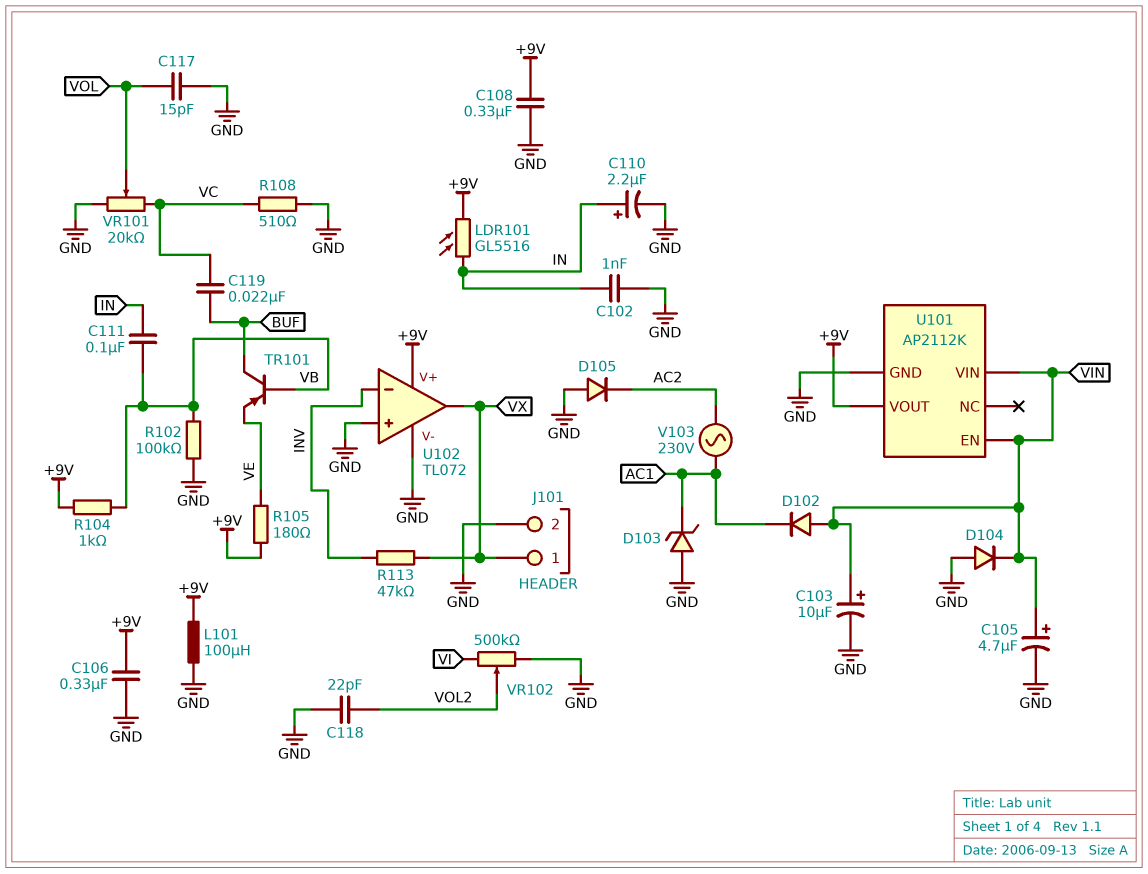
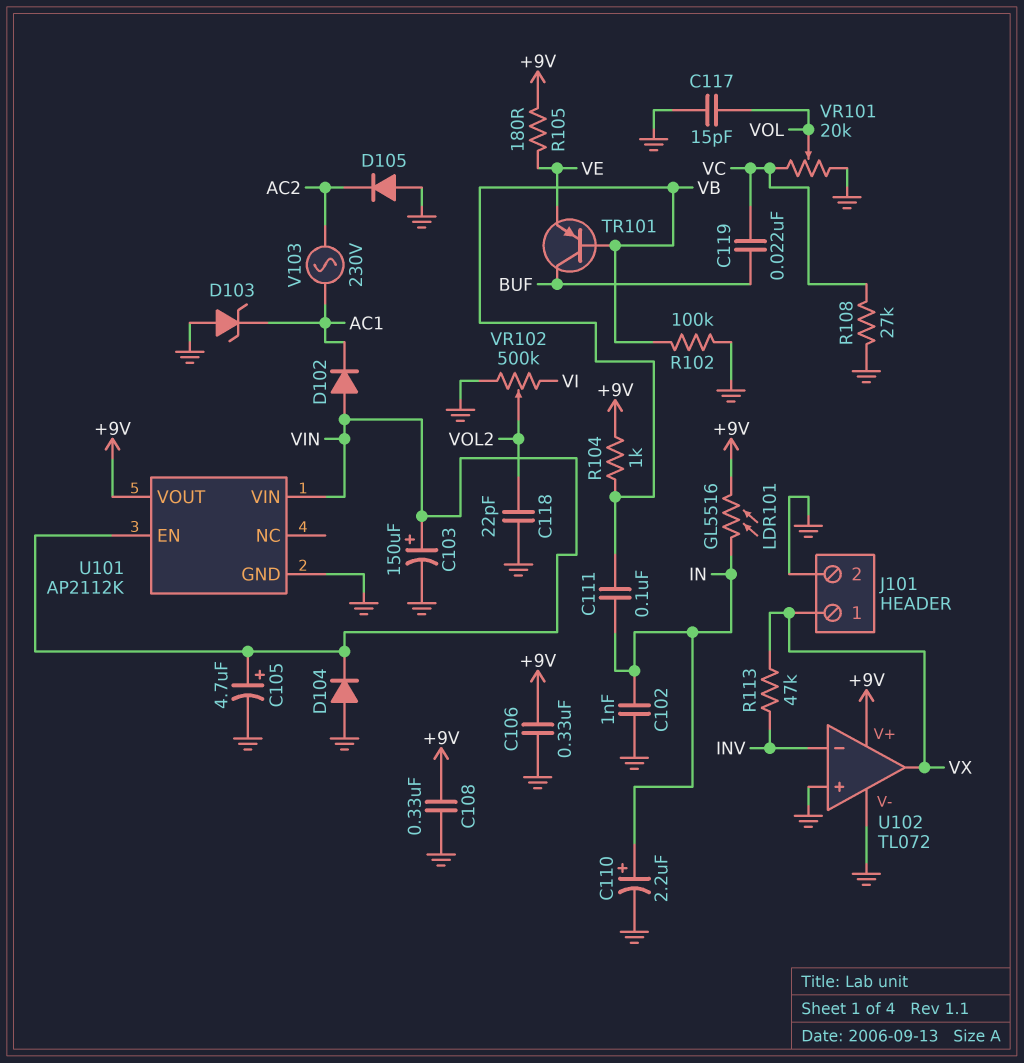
C103: 10uF (plus VIN, minus GND) -> 150uF (plus VIN, minus GND)
L101: 100uH (+9V, GND) -> none
R108: 510 (GND, VC) -> 27k (GND, VC)

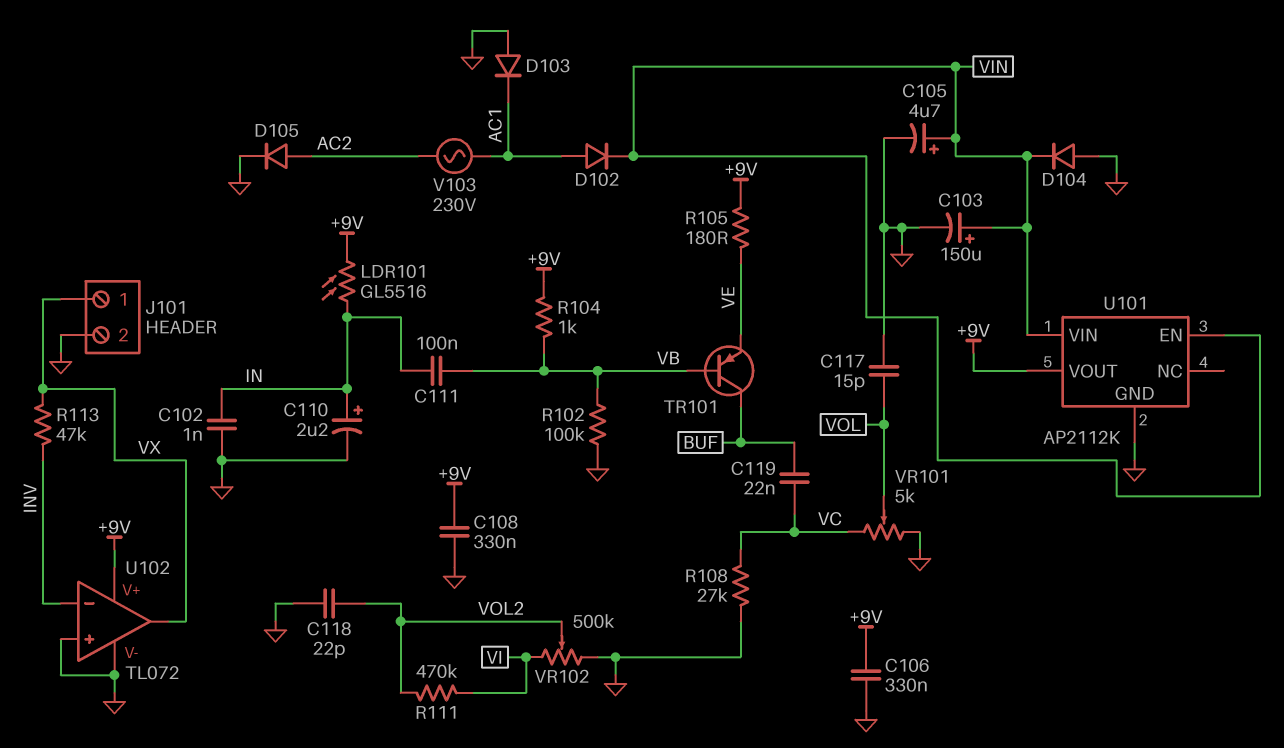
D102: diode (A VIN, K AC1) -> diode (A AC1, K VIN)
D103: zener (A GND, K AC1) -> diode (A GND, K AC1)
D105: diode (A GND, K AC2) -> diode (A AC2, K GND)
R111: none -> 470k (VI, VOL2)
VR101: 20k (GND, VC, wiper VOL) -> 5k (GND, VC, wiper VOL)

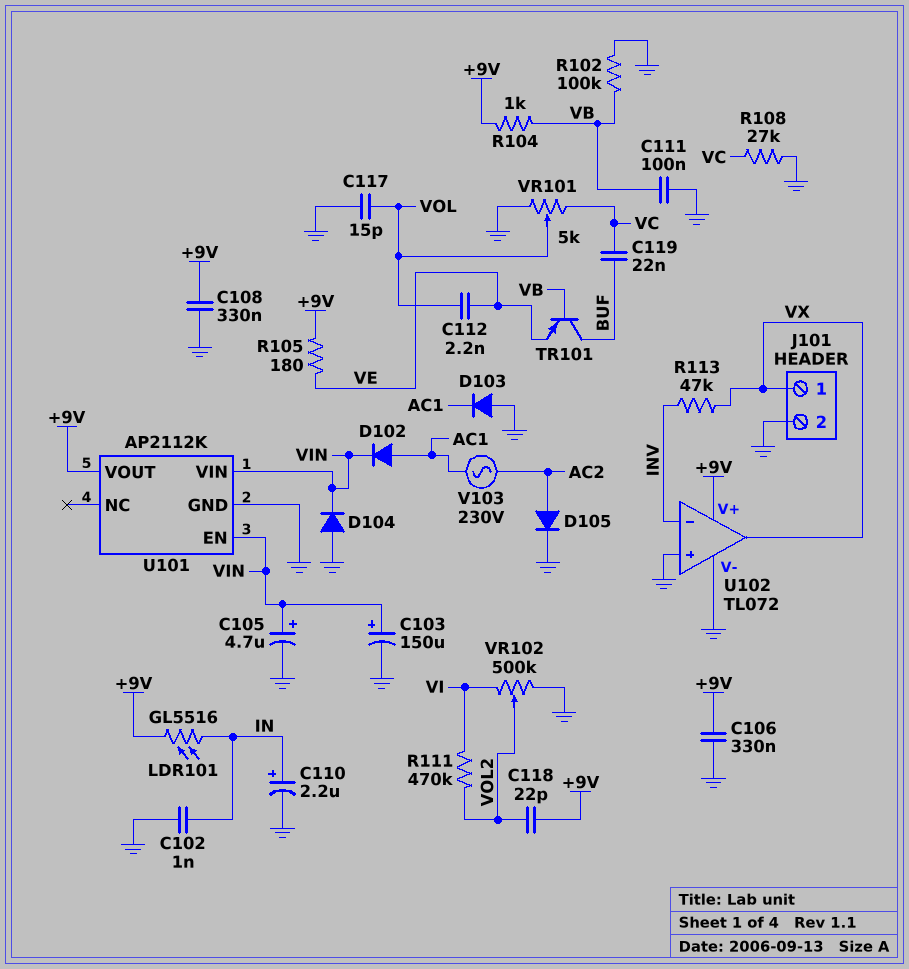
C111: 100nF (IN, VB) -> 100nF (GND, VB)
C112: none -> 2.2nF (VE, VOL)
C118: 22pF (GND, VOL2) -> 22pF (+9V, VOL2)

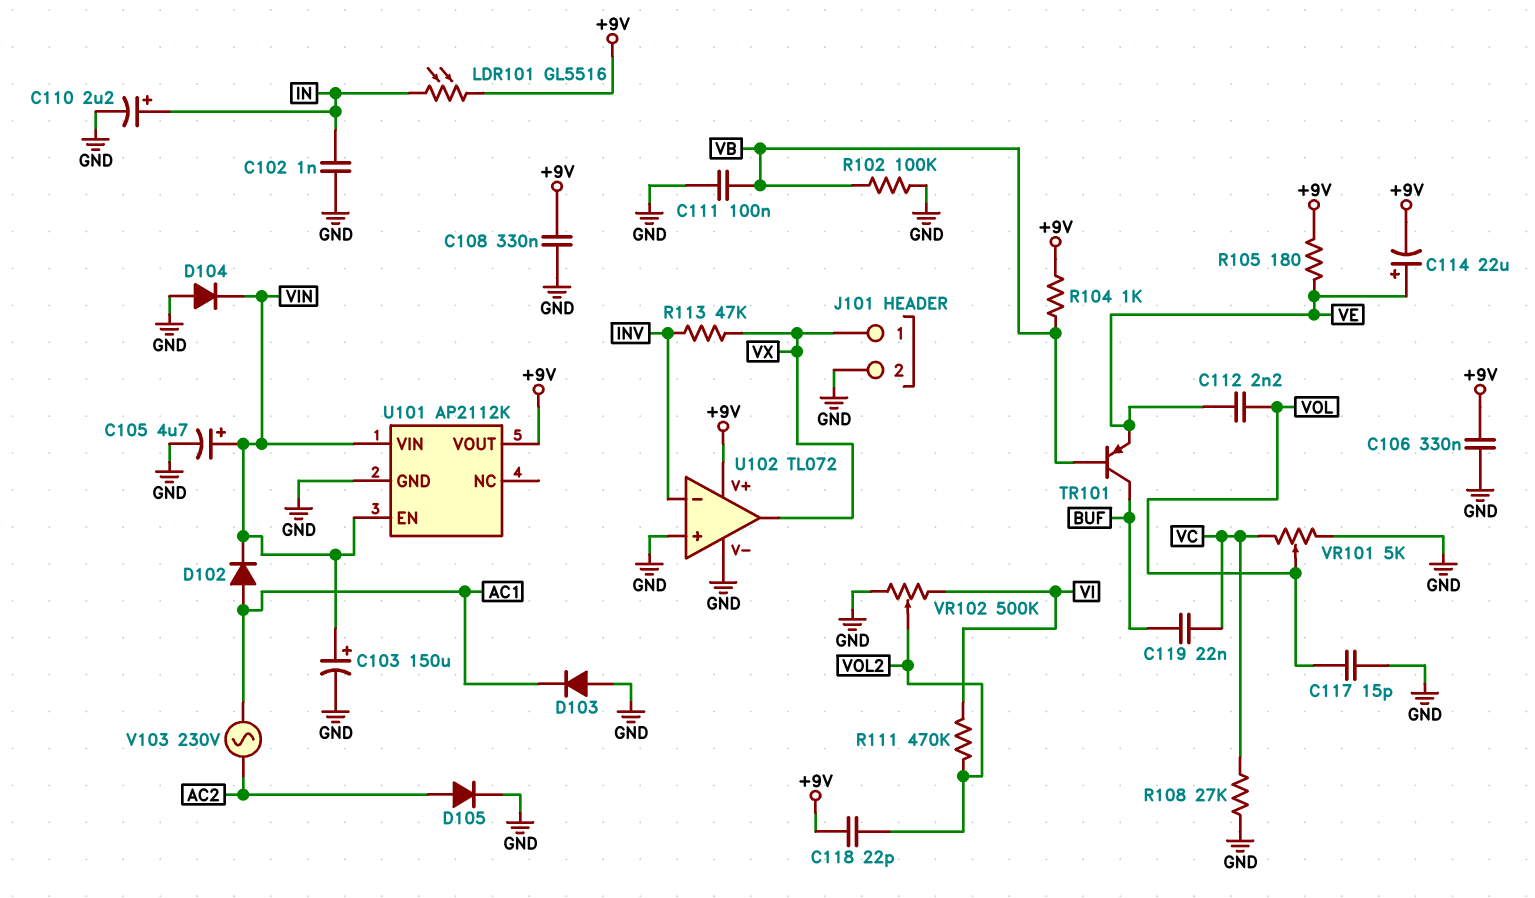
C114: none -> 22uF (plus VE, minus +9V)

